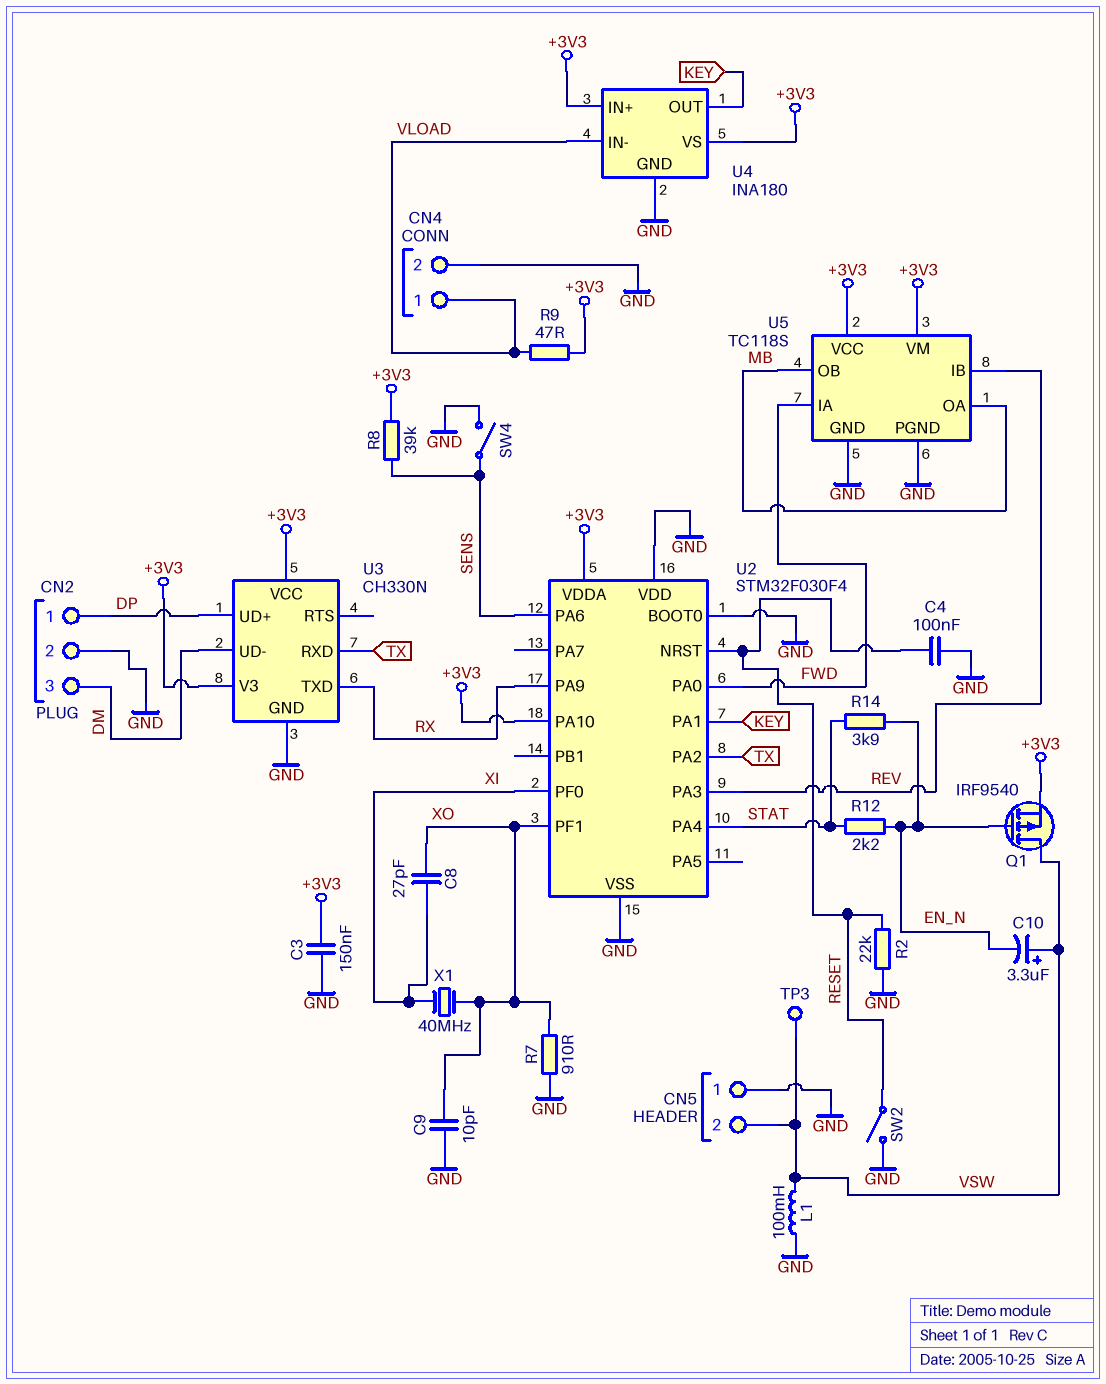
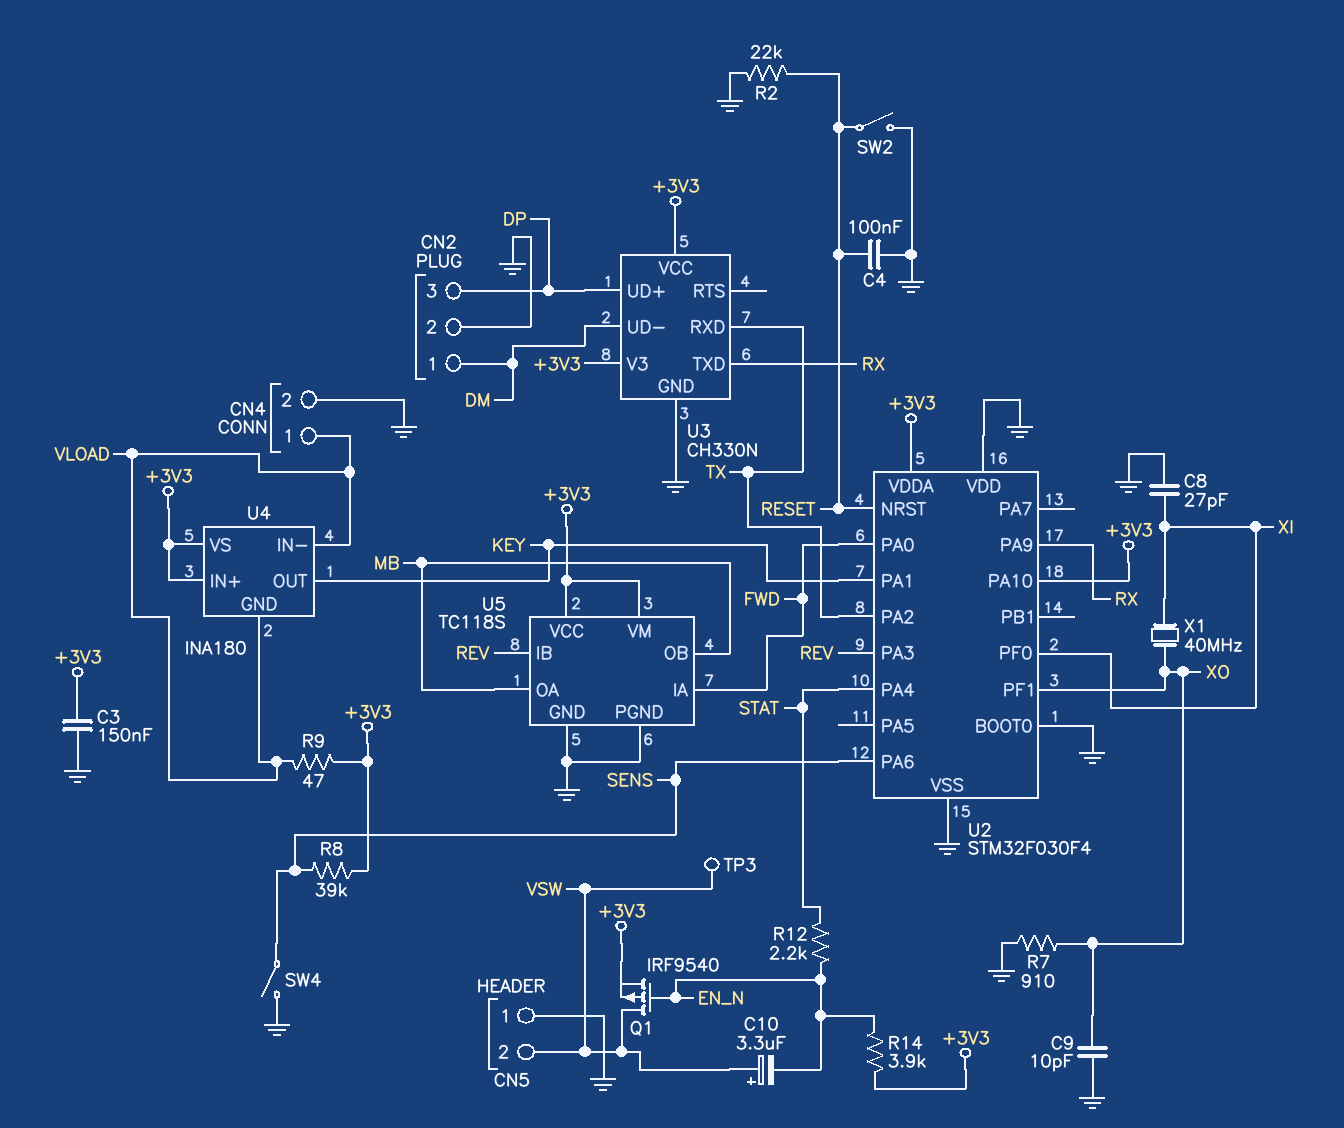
C8: 27pF (XI, XO) -> 27pF (GND, XI)
CN2 pin 1: DP -> DM
CN2 pin 3: DM -> DP
L1: 100mH (GND, VSW) -> none
R14: 3.9k (EN_N, STAT) -> 3.9k (+3V3, EN_N)
U4 pin GND: GND -> VLOAD

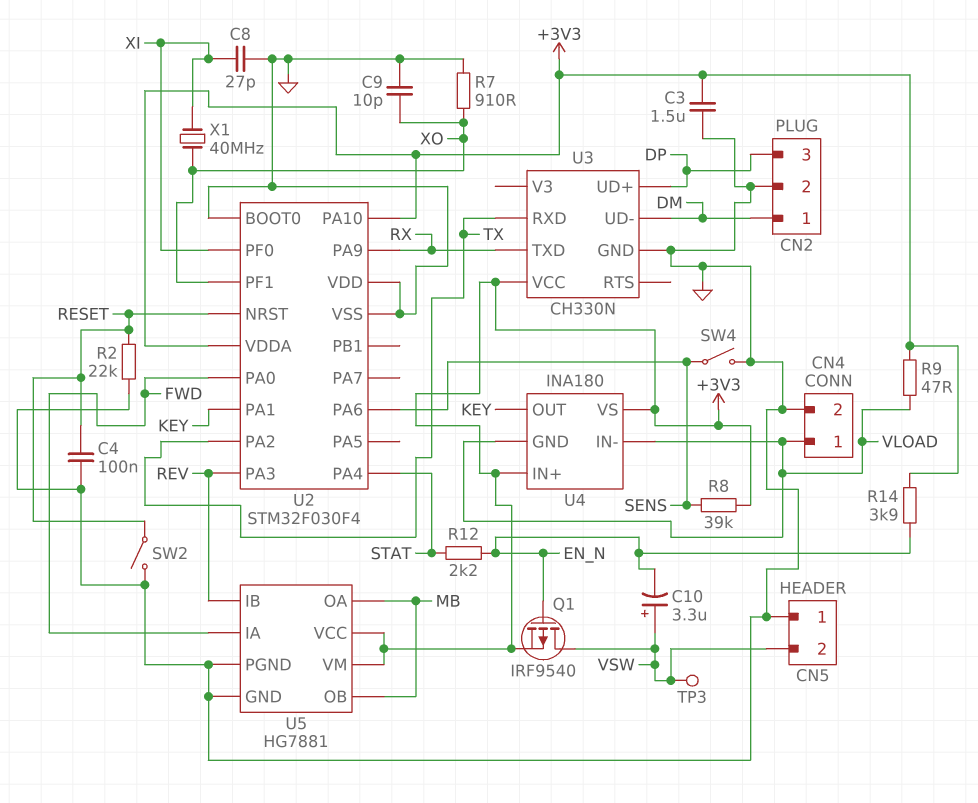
C3: 150nF (+3V3, GND) -> 1.5uF (+3V3, GND)
U3 pin V3: +3V3 -> none
U5: TC118S -> HG7881

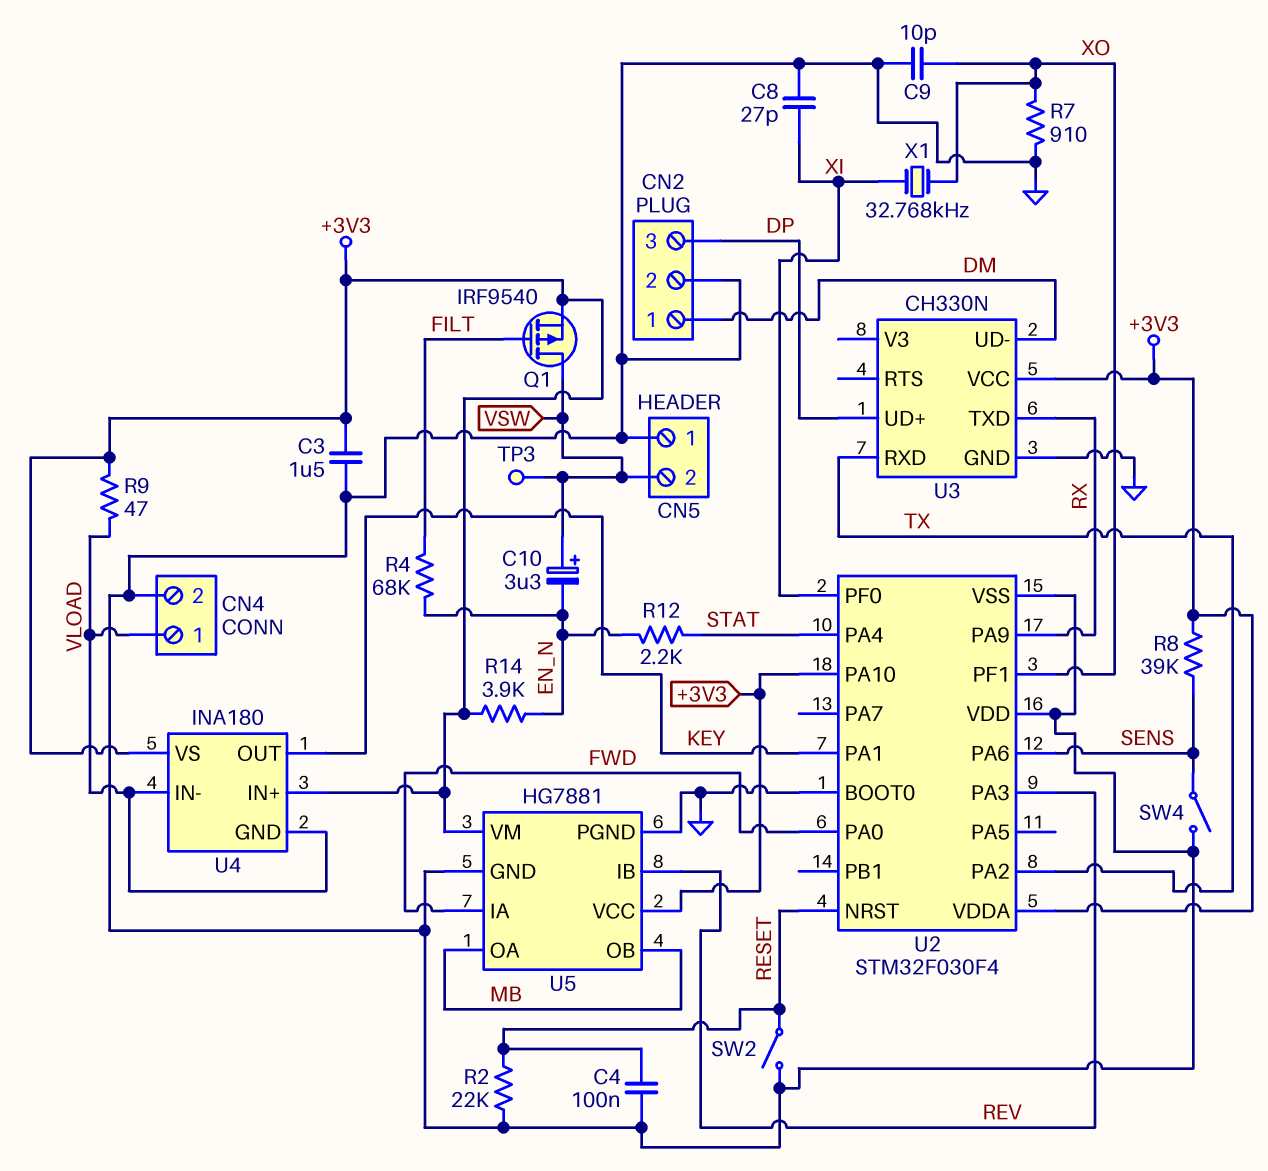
Q1: PMOS IRF9540 (G EN_N, D VSW, S +3V3) -> PMOS IRF9540 (G FILT, D VSW, S +3V3)
R4: none -> 68k (EN_N, FILT)
X1: 40MHz (XI, XO) -> 32.768kHz (XI, XO)

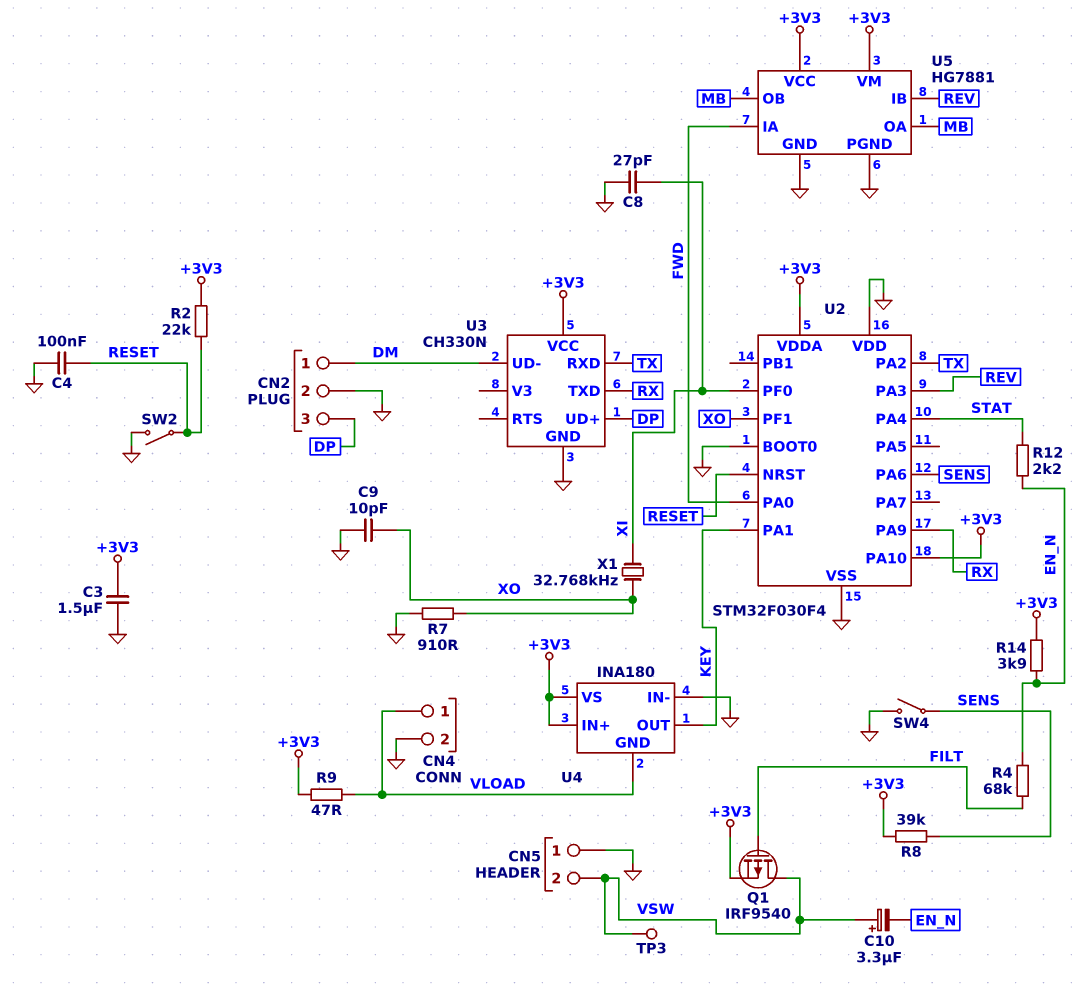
R2: 22k (GND, RESET) -> 22k (+3V3, RESET)
U4 pin IN-: VLOAD -> GND

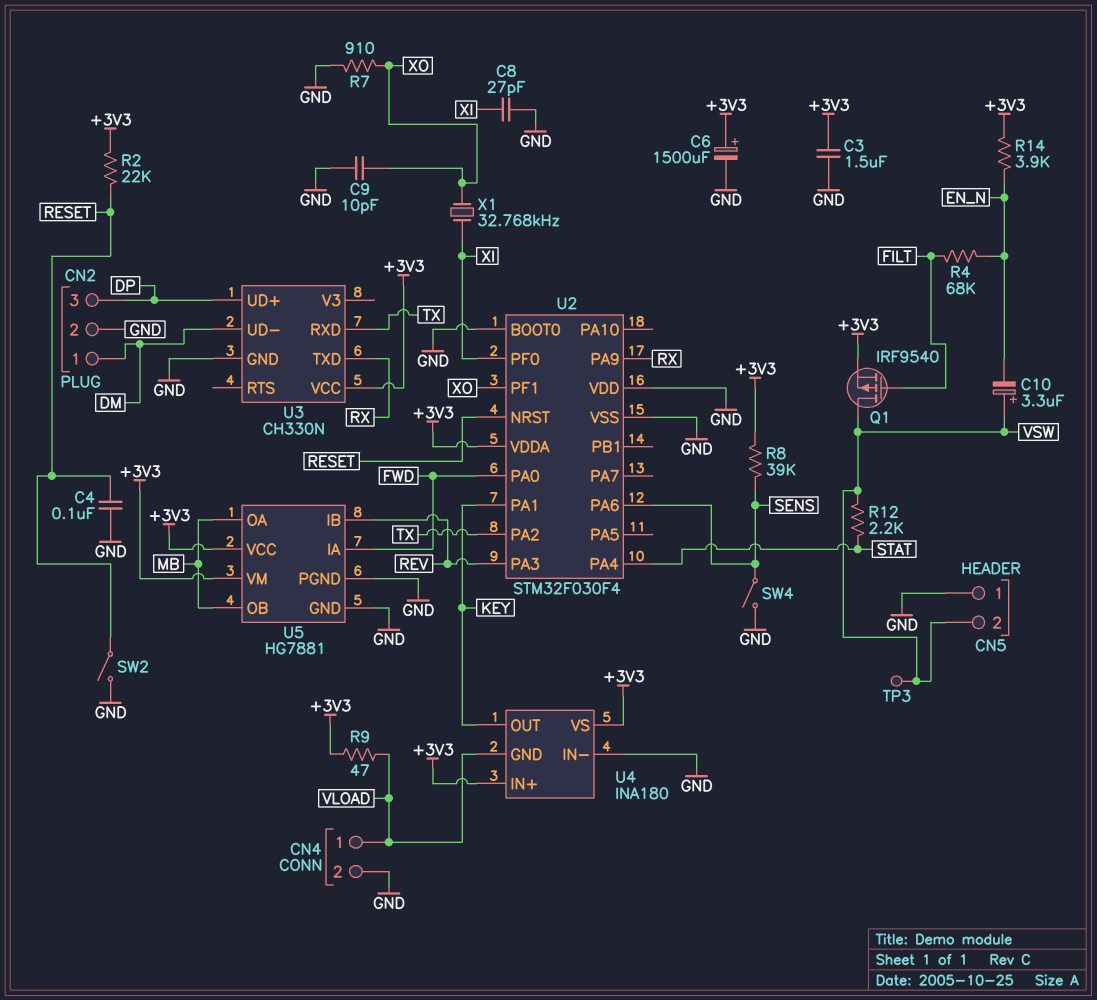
C6: none -> 1500uF (plus +3V3, minus GND)
R12: 2.2k (EN_N, STAT) -> 2.2k (STAT, VSW)
U2 pin PA10: +3V3 -> none

